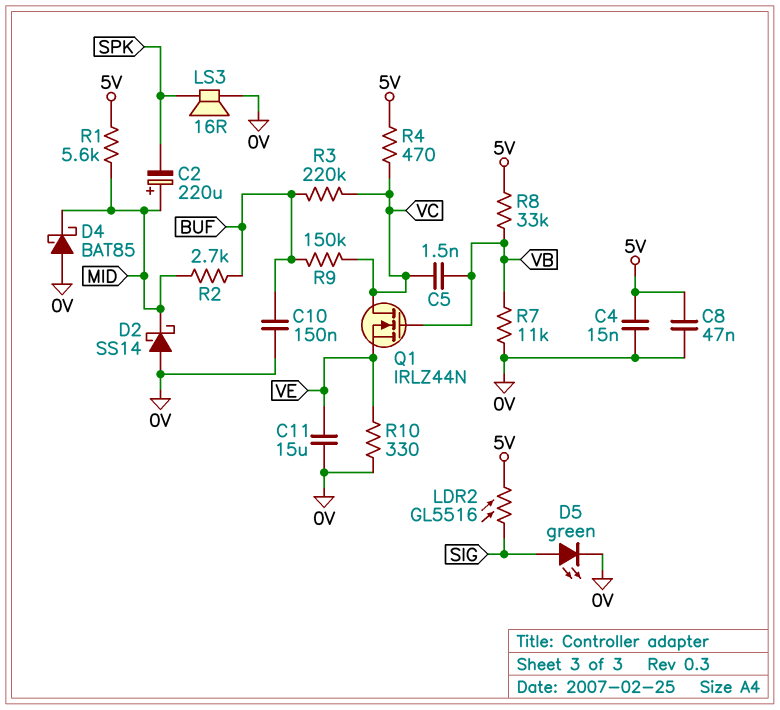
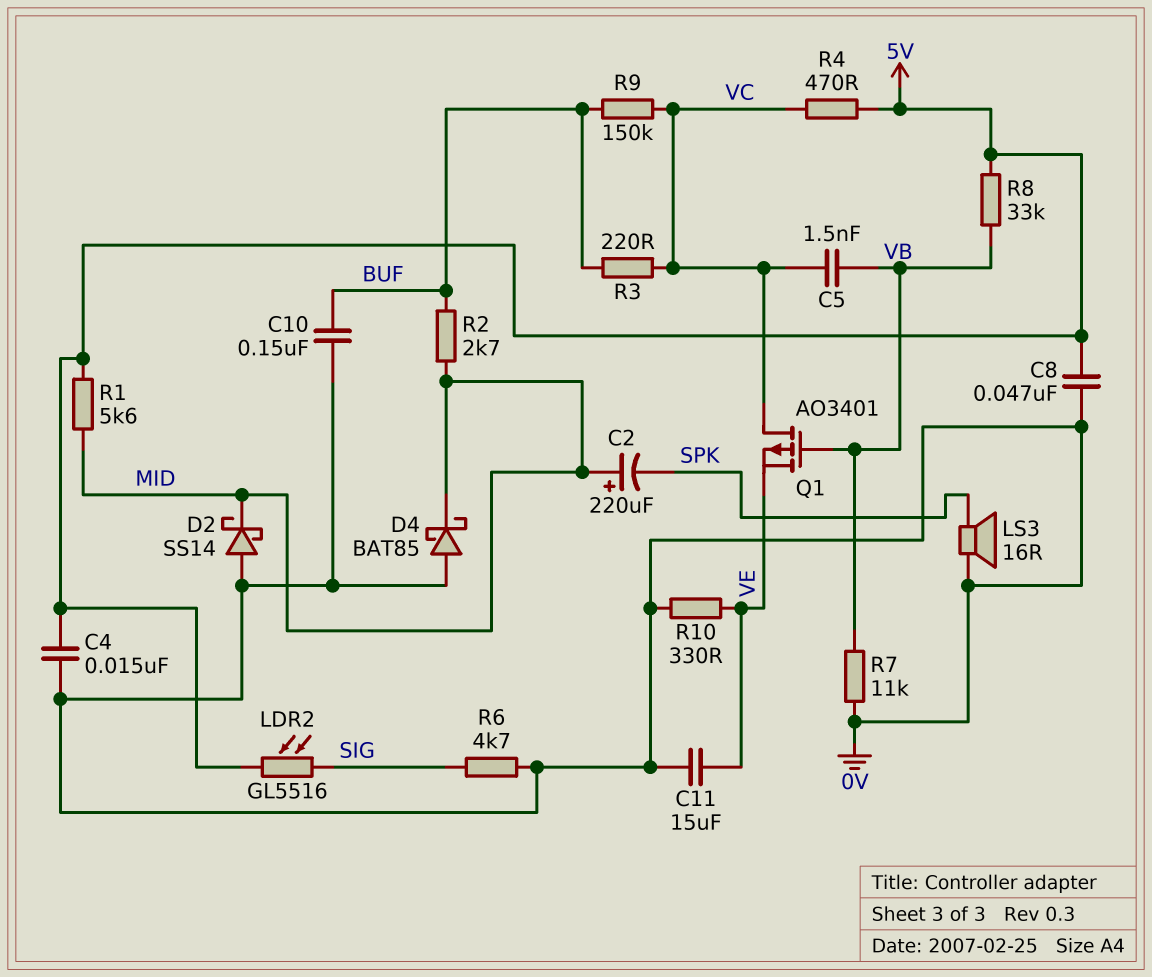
D5: LED green (A SIG, K 0V) -> none
Q1: NMOS IRLZ44N (G VB, D VC, S VE) -> PMOS AO3401 (G VB, D VC, S VE)
R3: 220k (BUF, VC) -> 220 (BUF, VC)
R6: none -> 4.7k (0V, SIG)

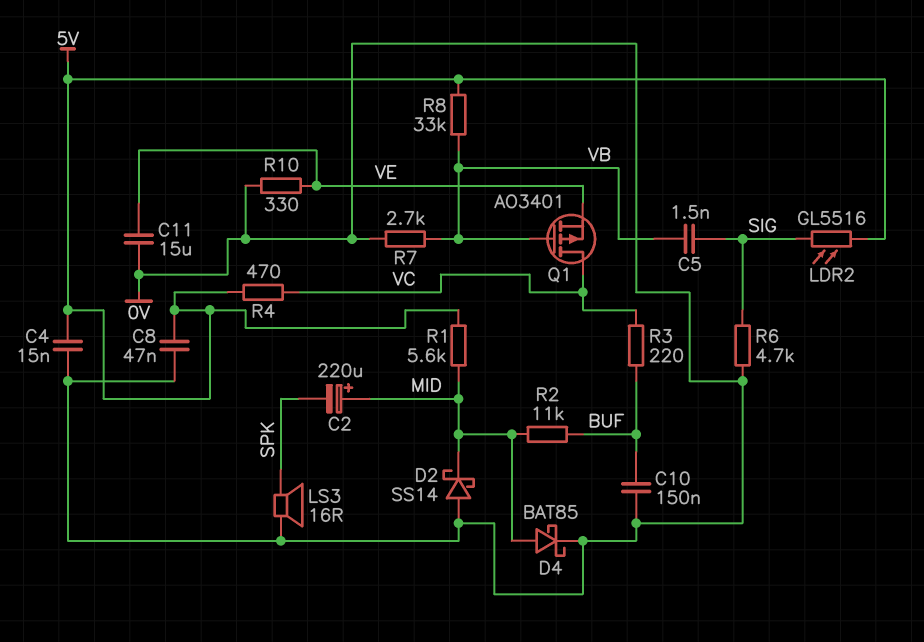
C5: 1.5nF (VB, VC) -> 1.5nF (SIG, VB)
D4: schottky BAT85 (A 0V, K MID) -> schottky BAT85 (A MID, K 0V)
R2: 2.7k (BUF, MID) -> 11k (BUF, MID)
R7: 11k (0V, VB) -> 2.7k (0V, VB)
R9: 150k (BUF, VC) -> none

